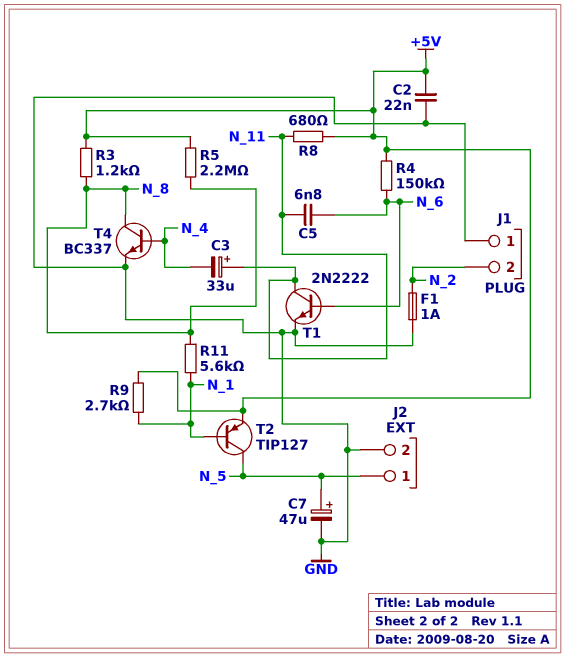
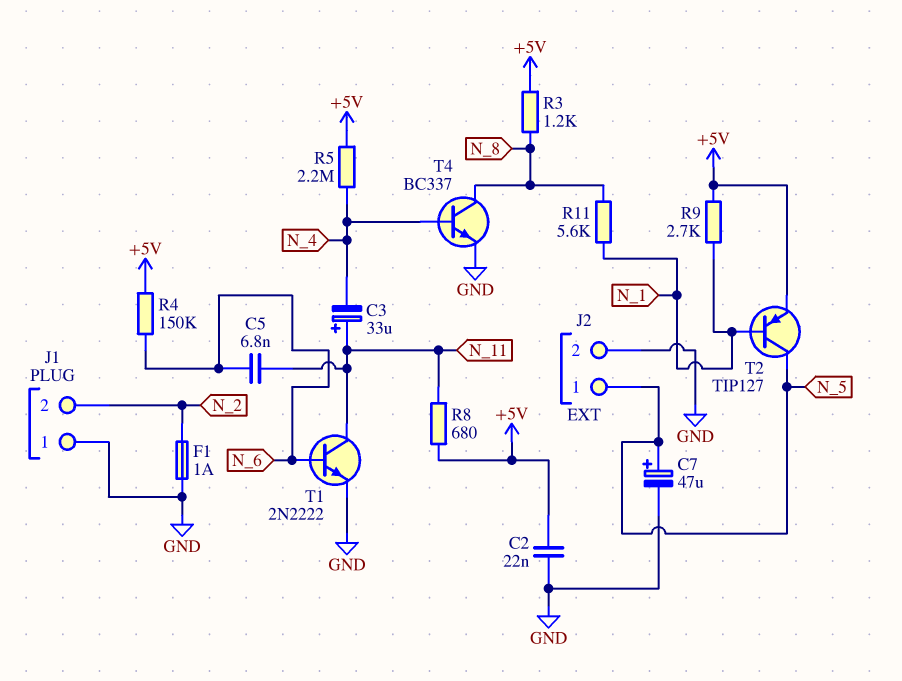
R5: 2.2M (+5V, N_8) -> 2.2M (+5V, N_4)

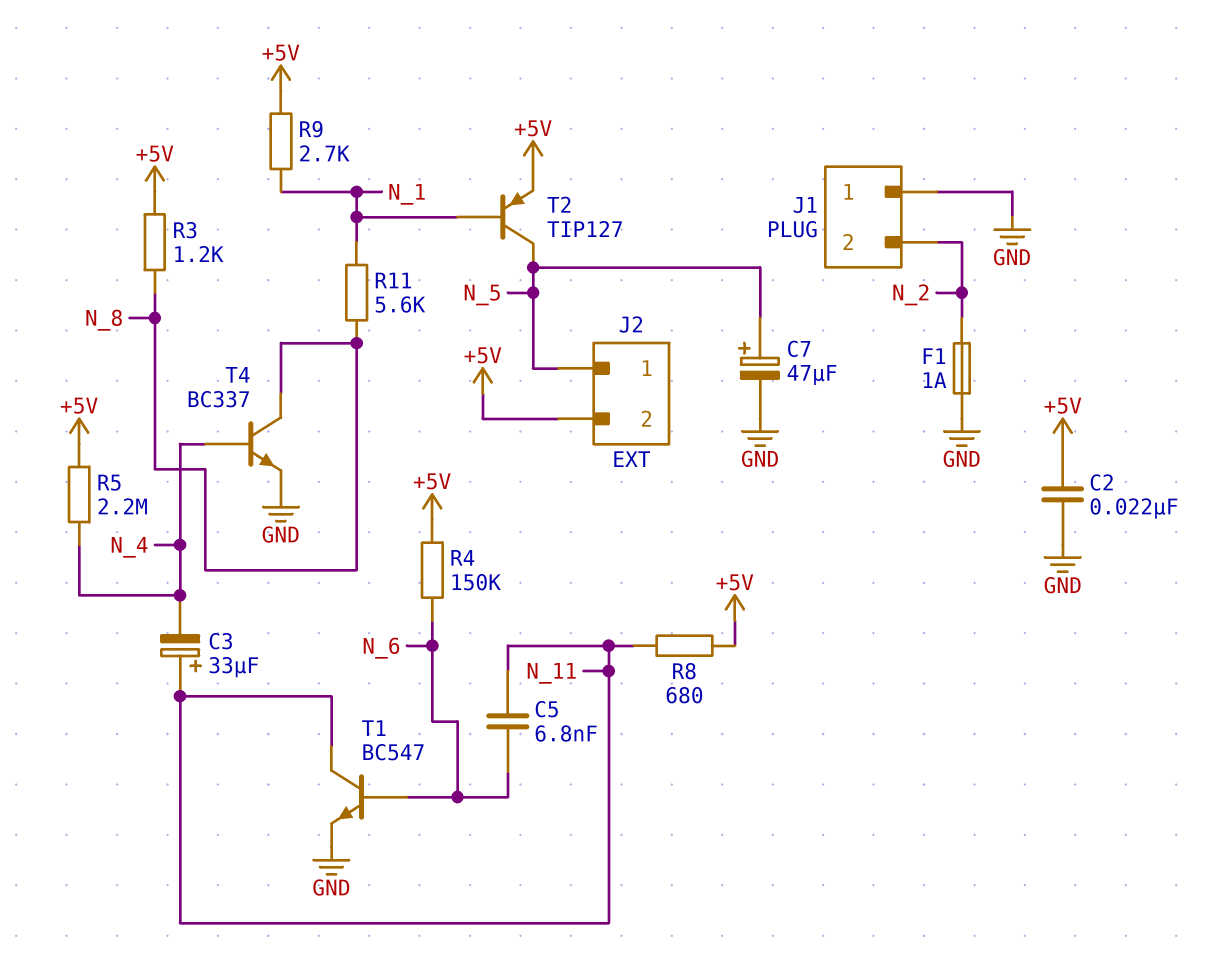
J2 pin 2: GND -> +5V
T1: NPN 2N2222 (B N_6, C N_11, E GND) -> NPN BC547 (B N_6, C N_11, E GND)

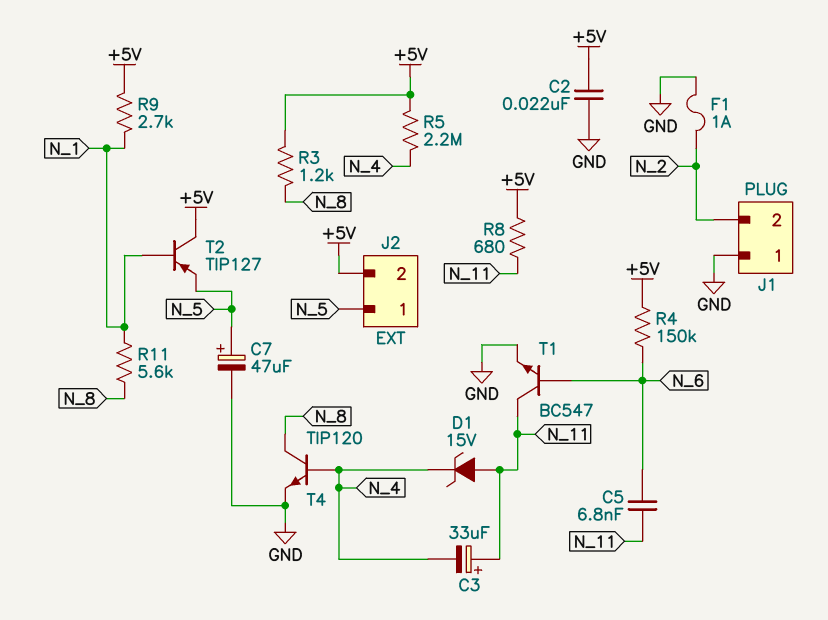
D1: none -> zener 15V (A N_11, K N_4)
T2: PNP TIP127 (B N_1, C N_5, E +5V) -> PNP TIP127 (B N_1, C +5V, E N_5)
T4: NPN BC337 (B N_4, C N_8, E GND) -> NPN TIP120 (B N_4, C N_8, E GND)

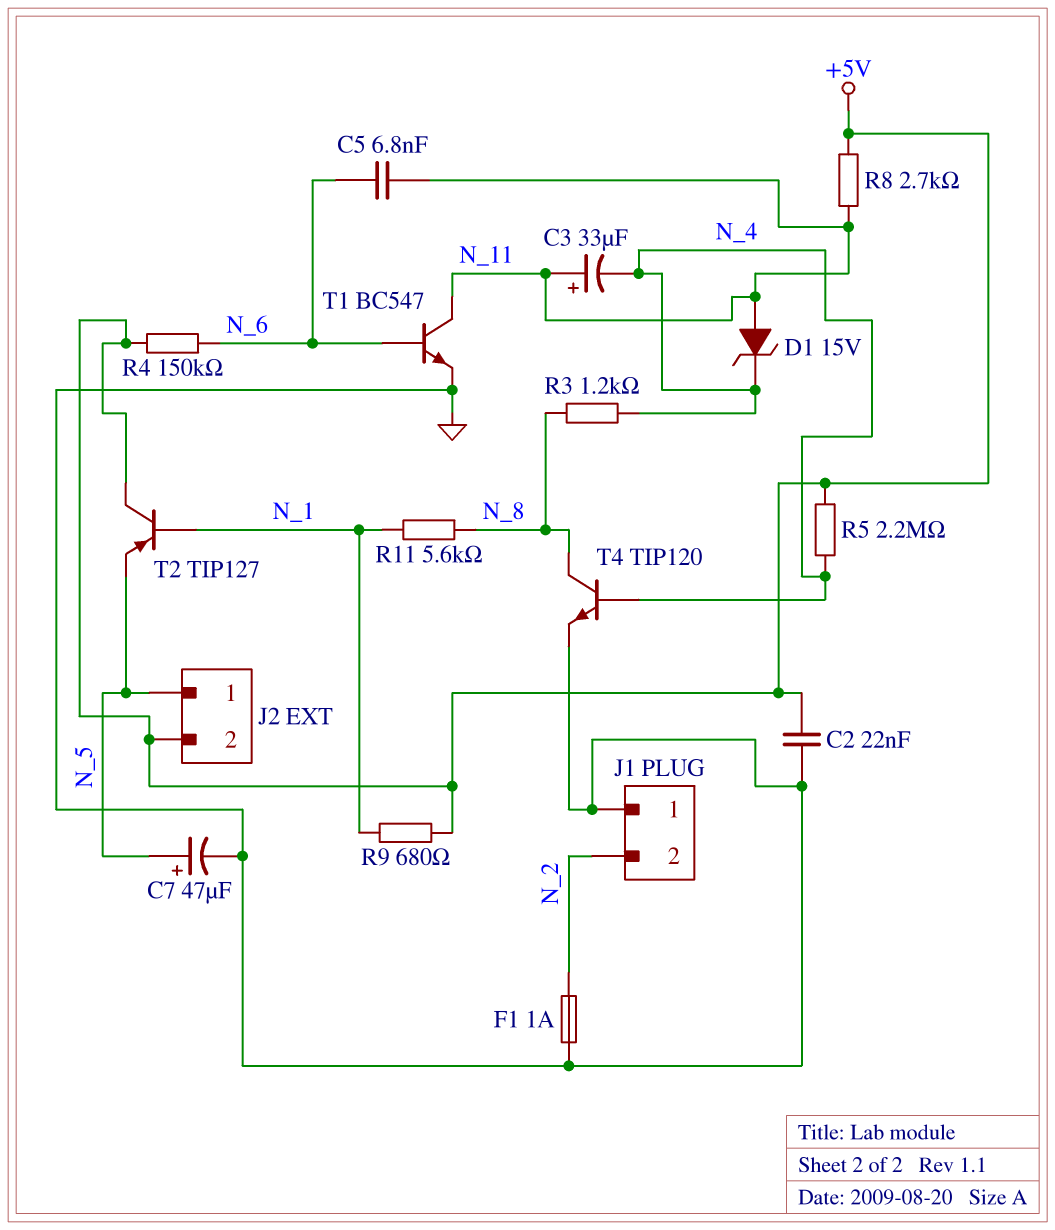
R3: 1.2k (+5V, N_8) -> 1.2k (N_4, N_8)
R8: 680 (+5V, N_11) -> 2.7k (+5V, N_11)
R9: 2.7k (+5V, N_1) -> 680 (+5V, N_1)

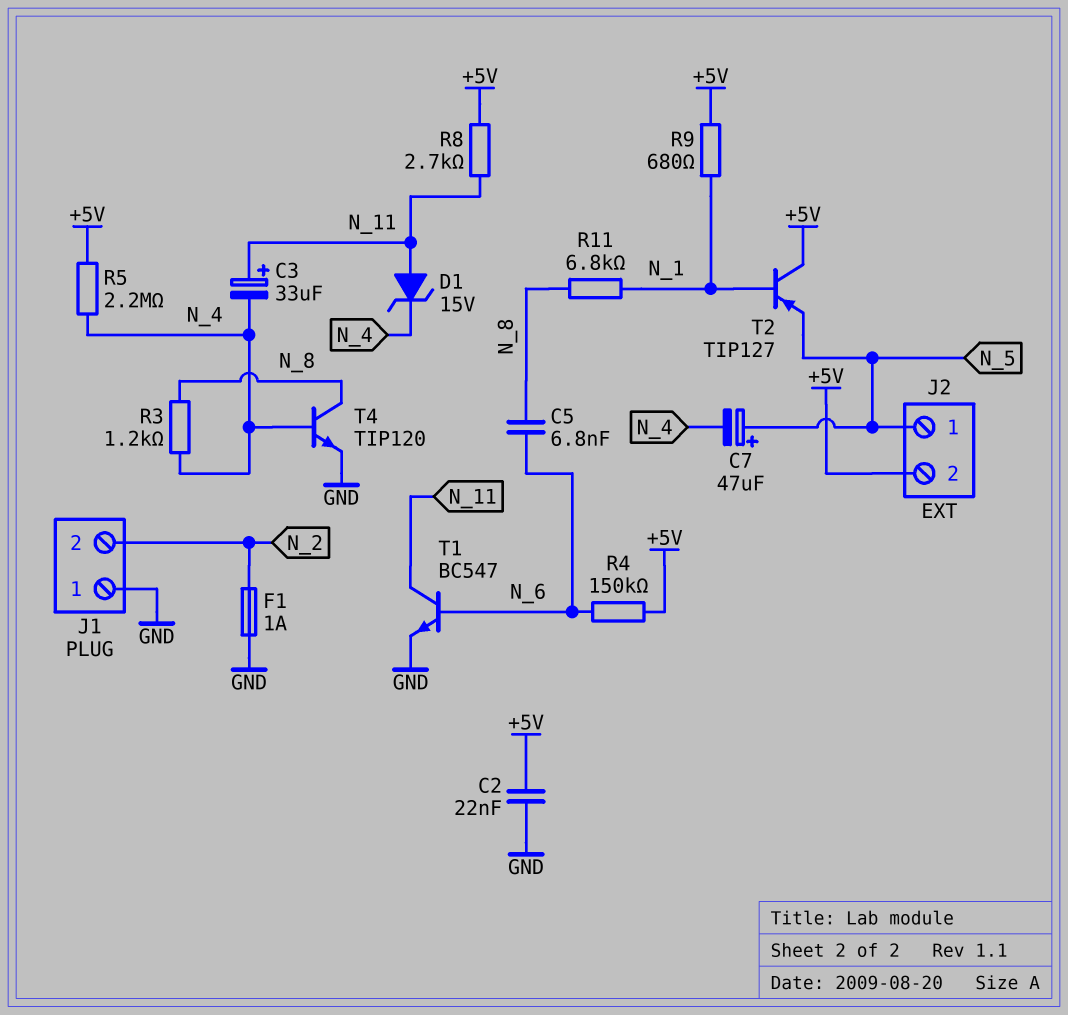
C5: 6.8nF (N_6, N_11) -> 6.8nF (N_6, N_8)
C7: 47uF (plus N_5, minus GND) -> 47uF (plus N_5, minus N_4)
R11: 5.6k (N_1, N_8) -> 6.8k (N_1, N_8)

